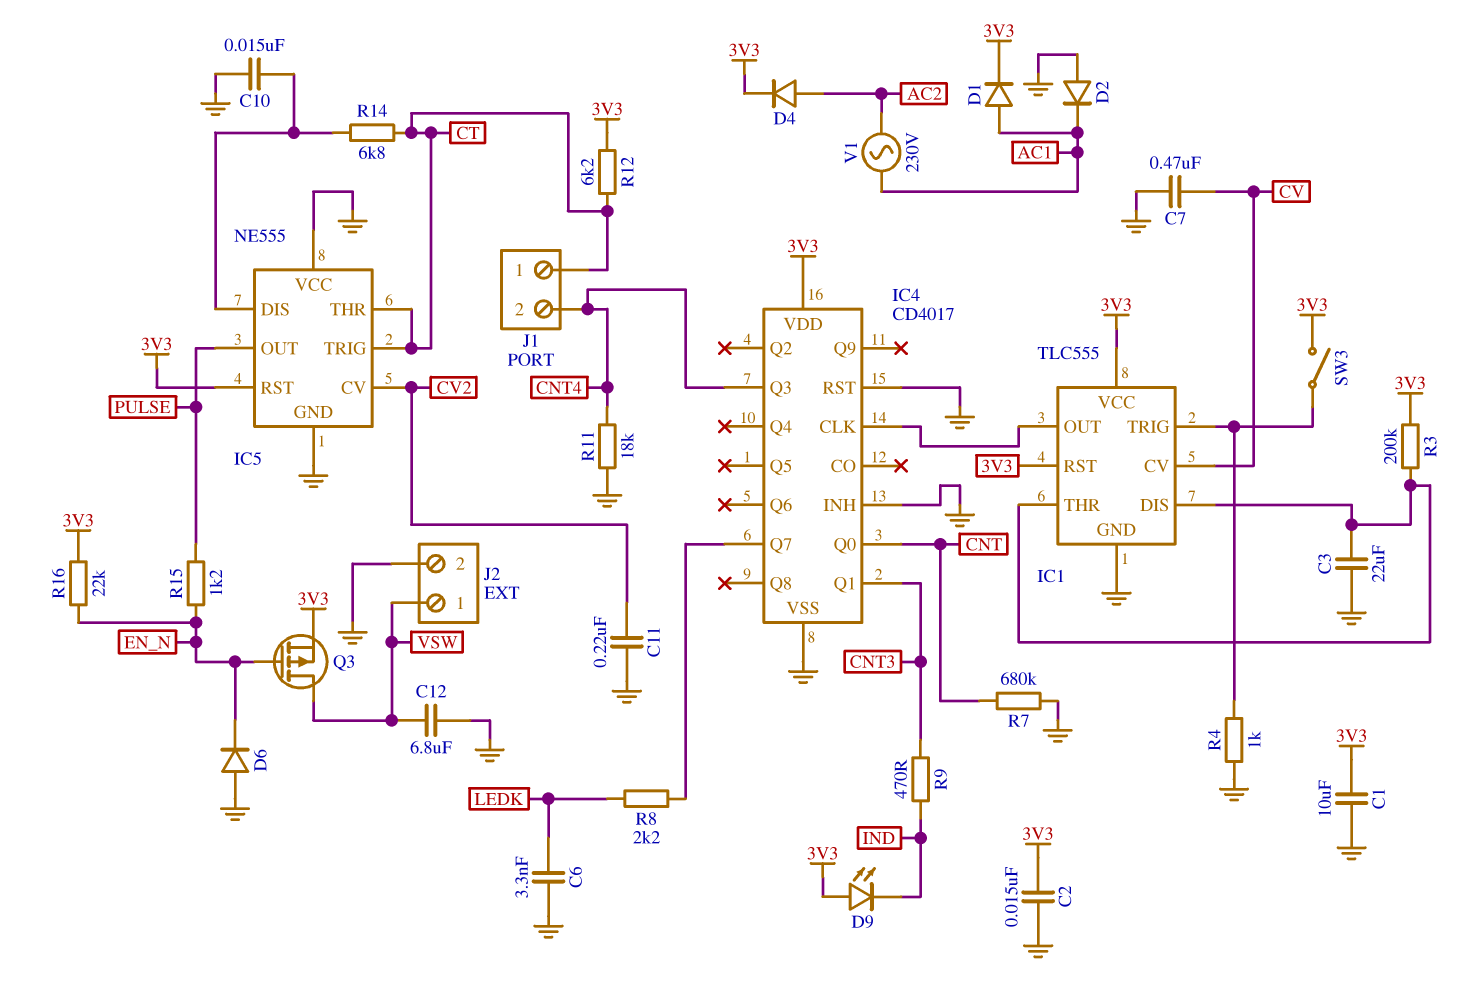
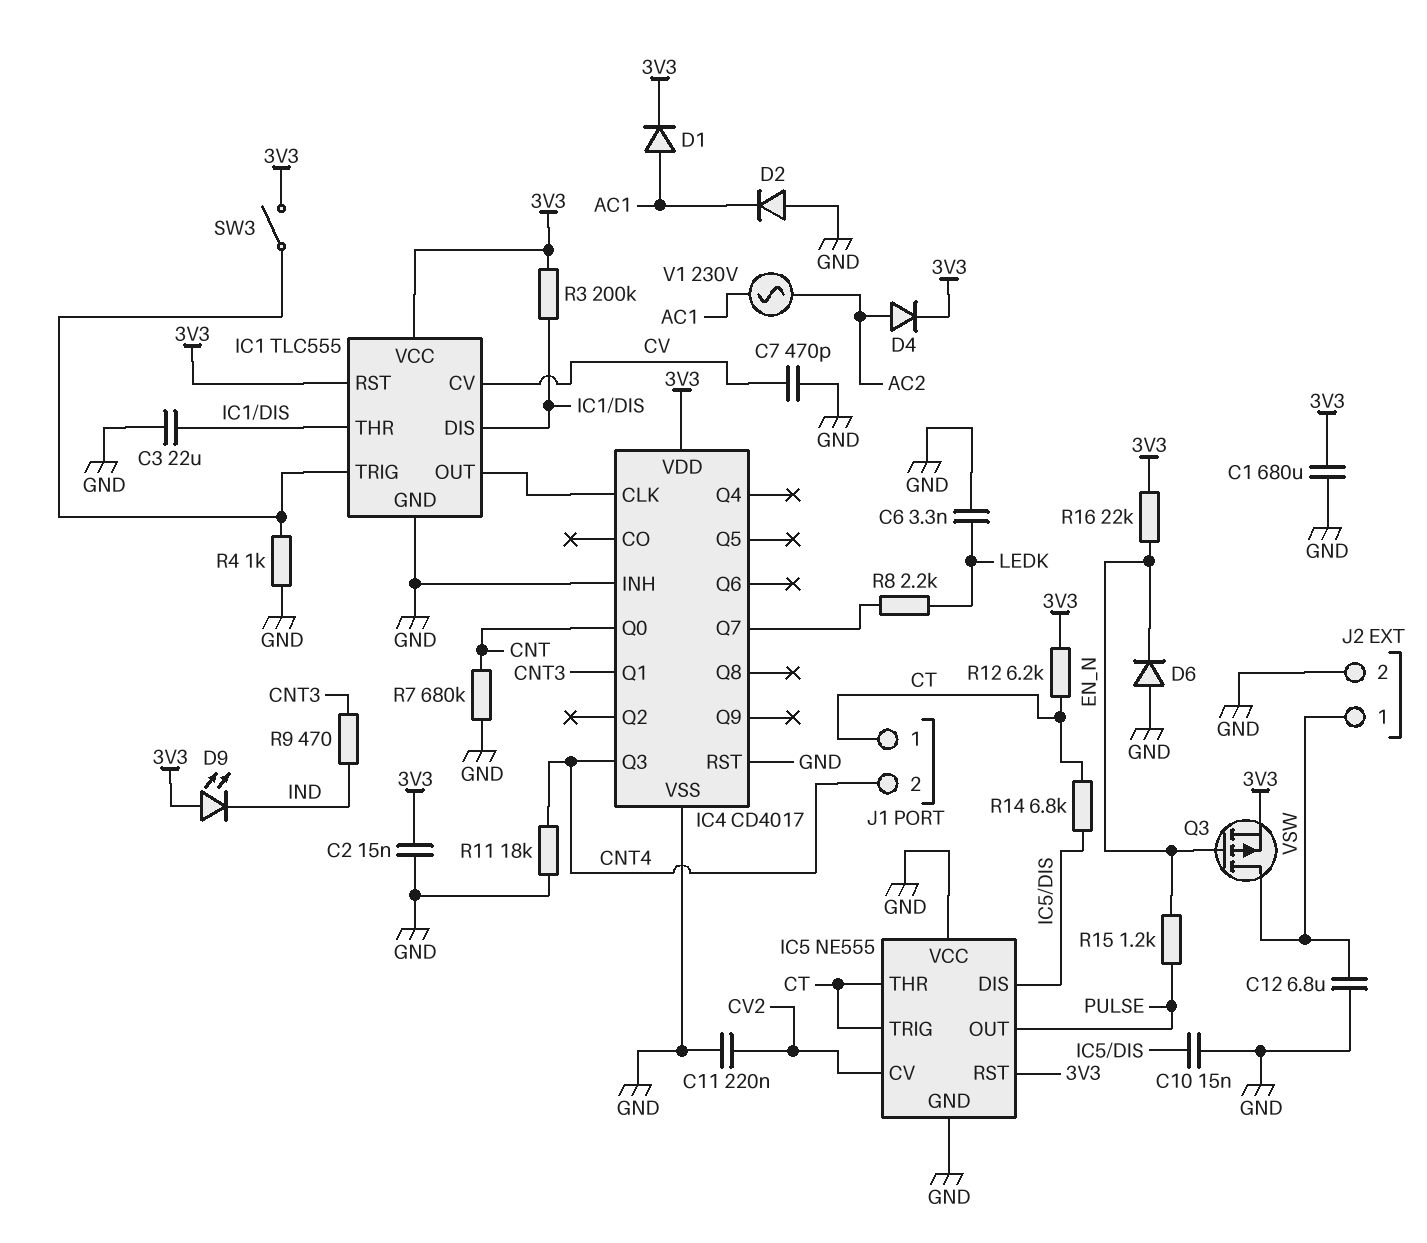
C1: 10uF (3V3, GND) -> 680uF (3V3, GND)
C7: 470nF (CV, GND) -> 470pF (CV, GND)

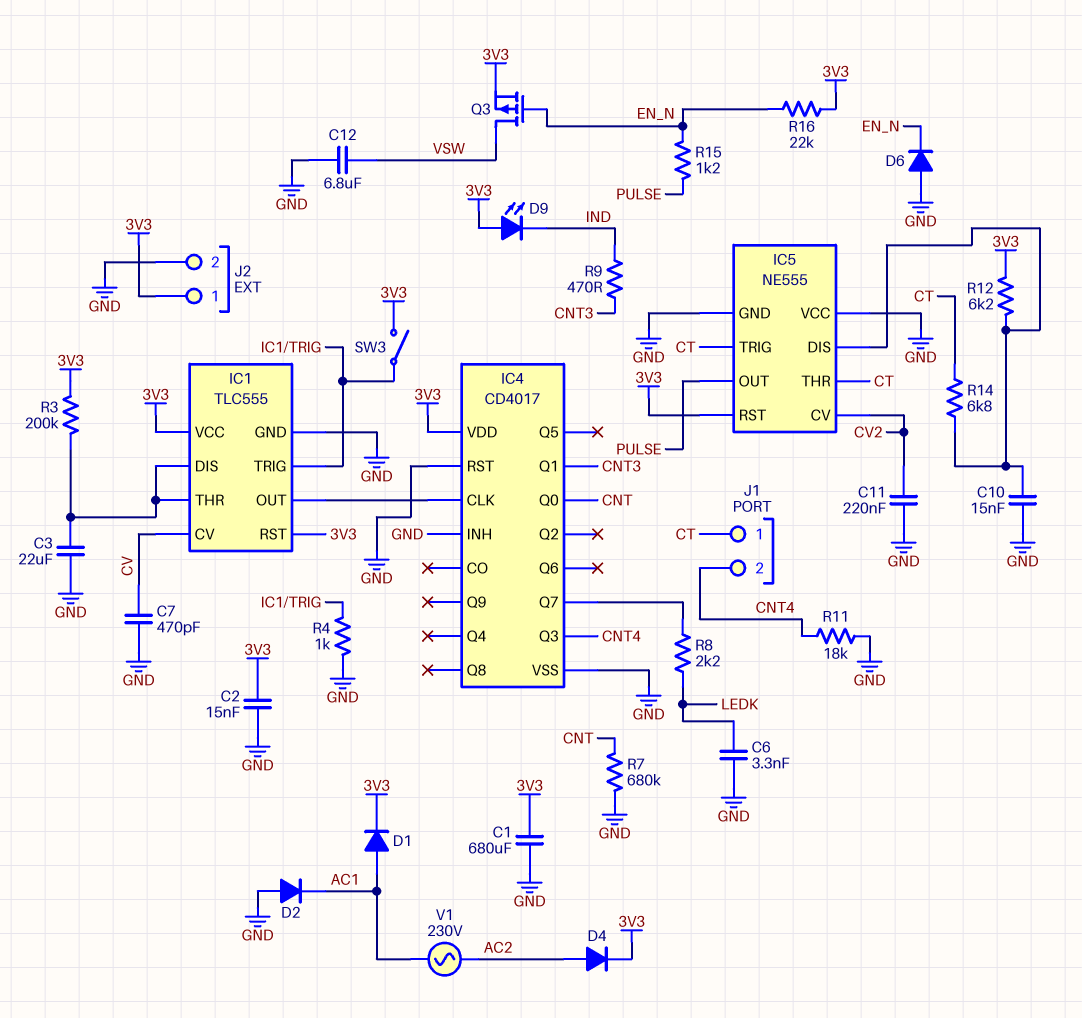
J2 pin 1: VSW -> 3V3
R12: 6.2k (3V3, CT) -> 6.2k (3V3, IC5/DIS)

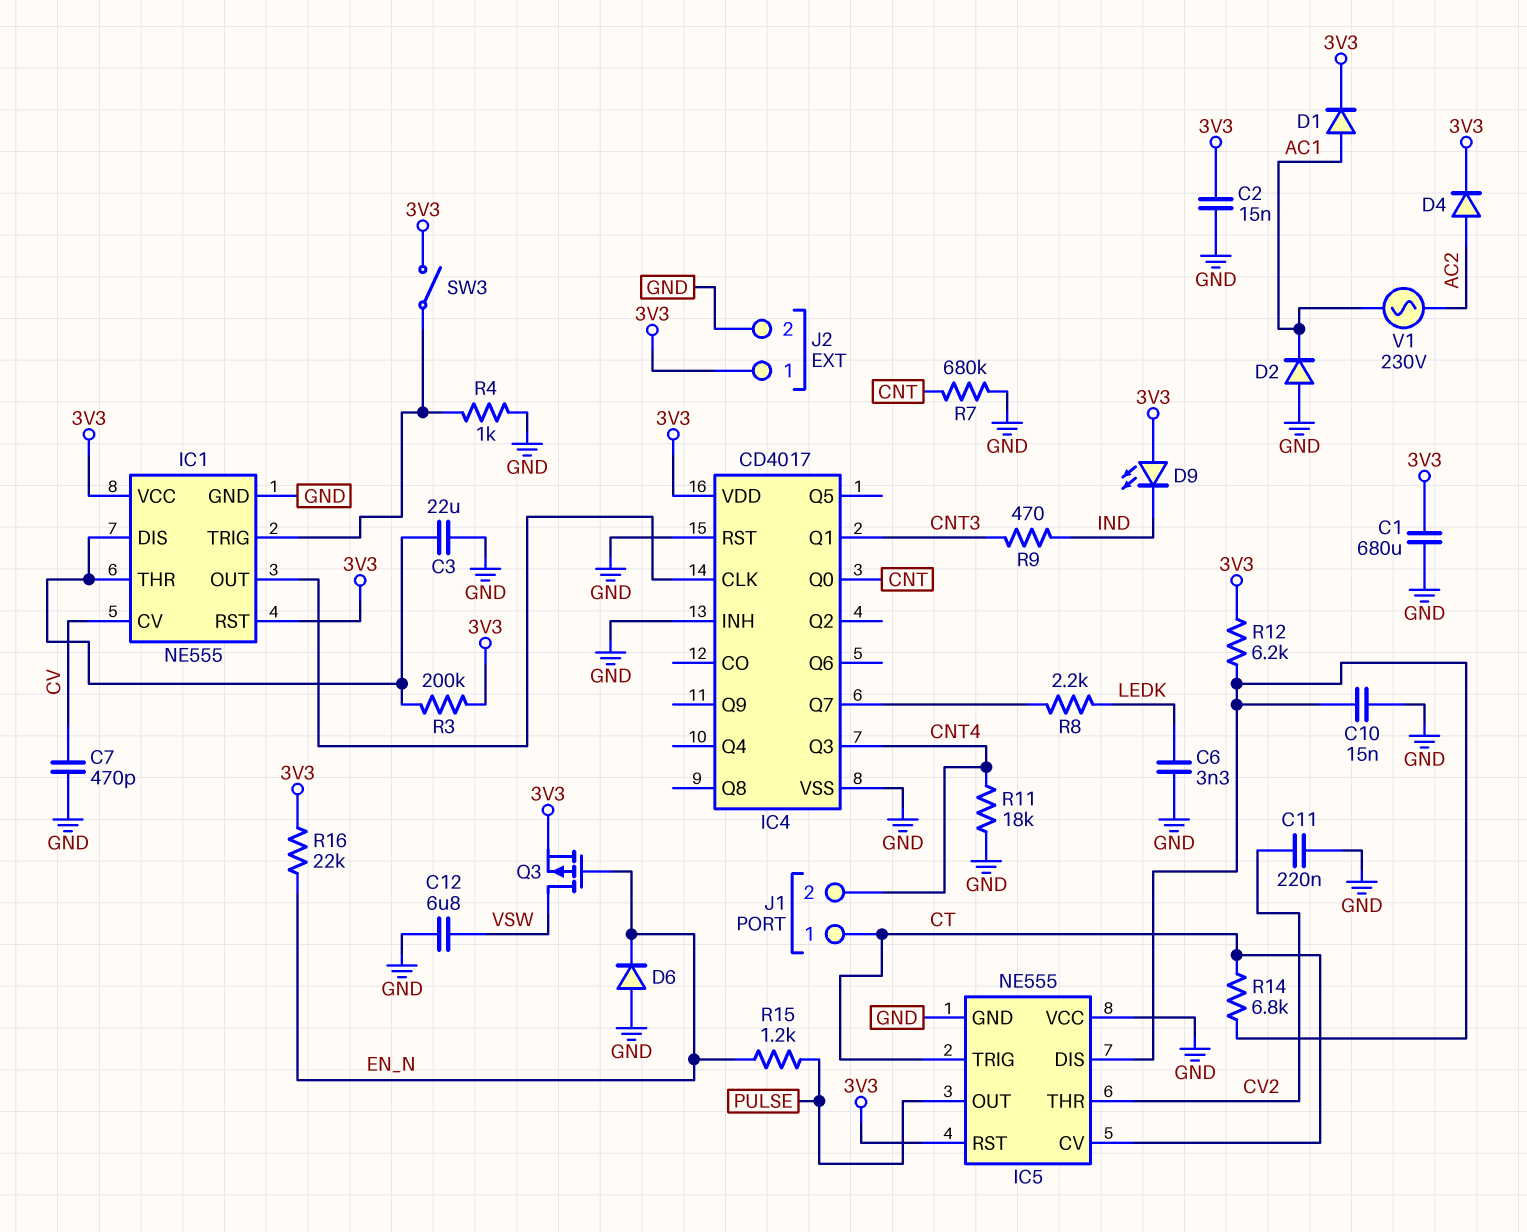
IC1: TLC555 -> NE555
IC5 pin CV: CV2 -> CT
IC5 pin THR: CT -> CV2

